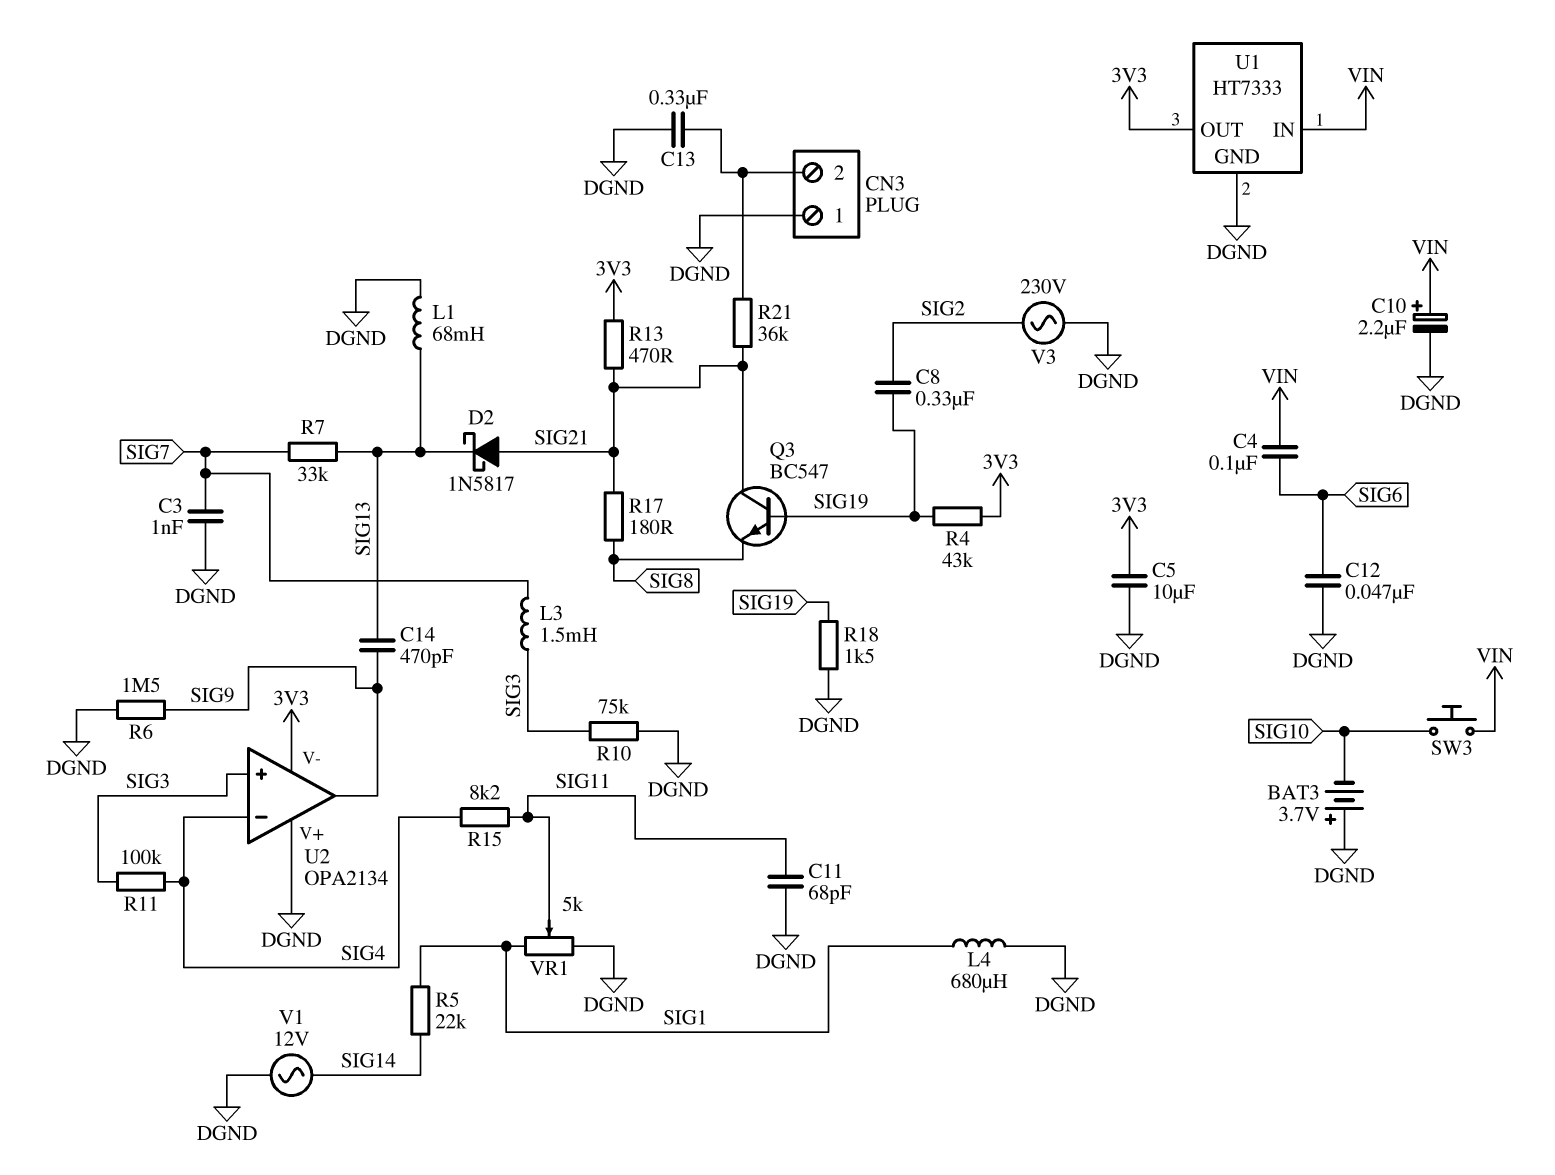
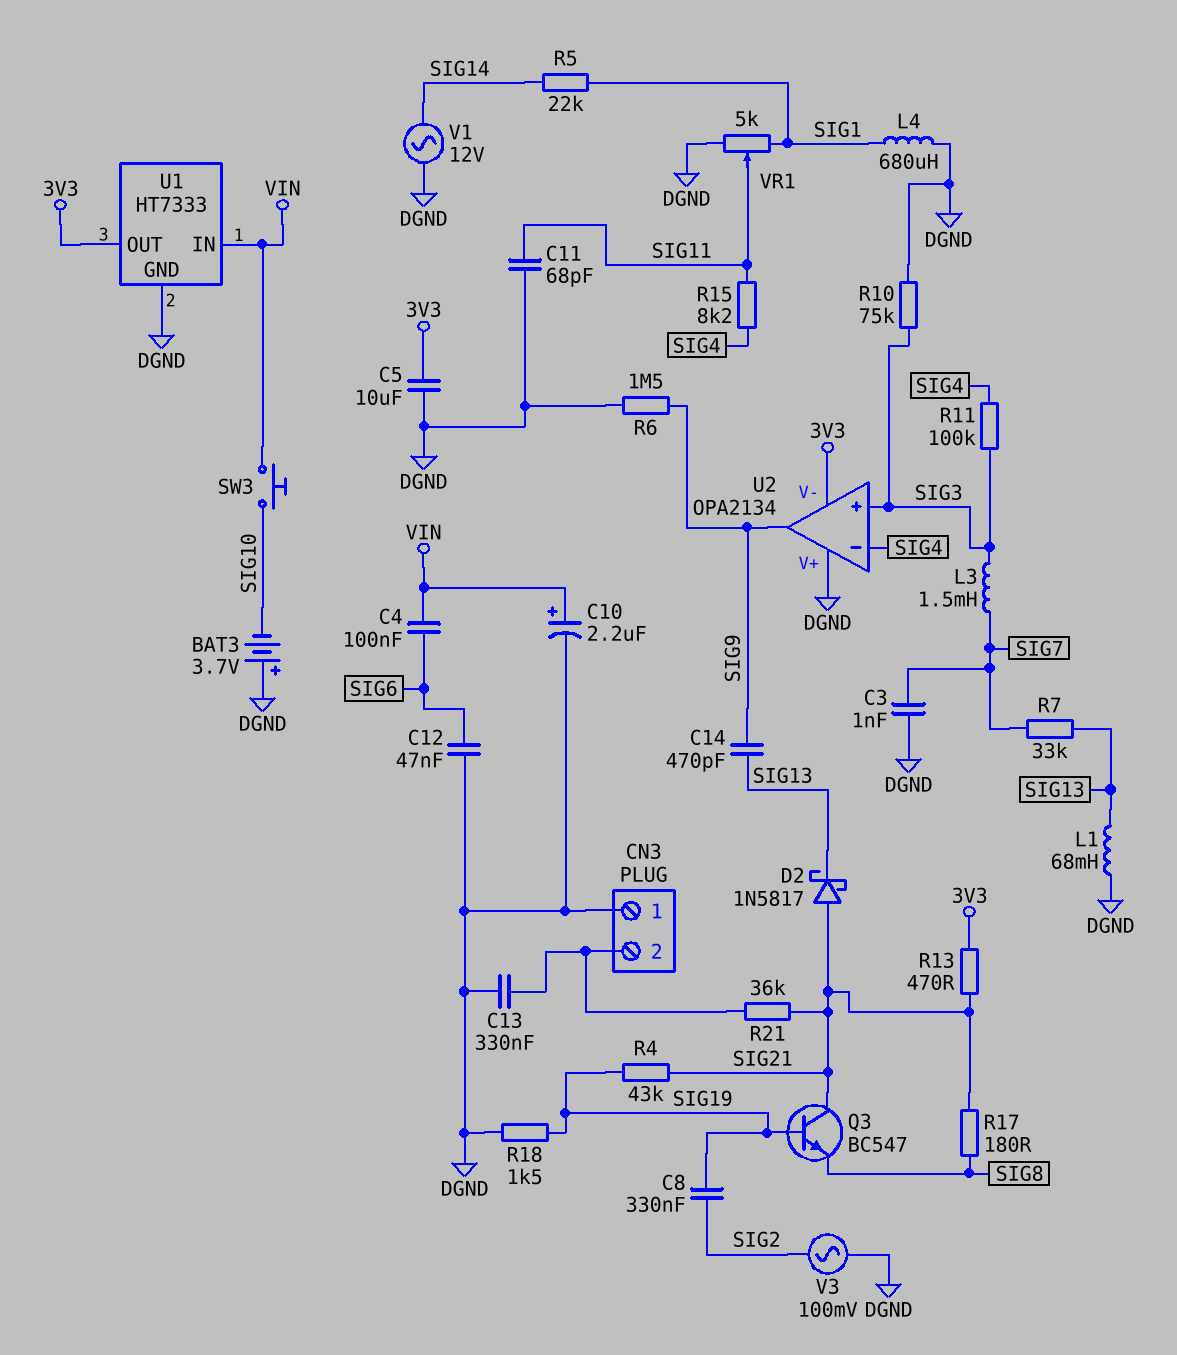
R4: 43k (3V3, SIG19) -> 43k (SIG19, SIG21)
V3: AC 230V (DGND, SIG2) -> AC 100mV (DGND, SIG2)

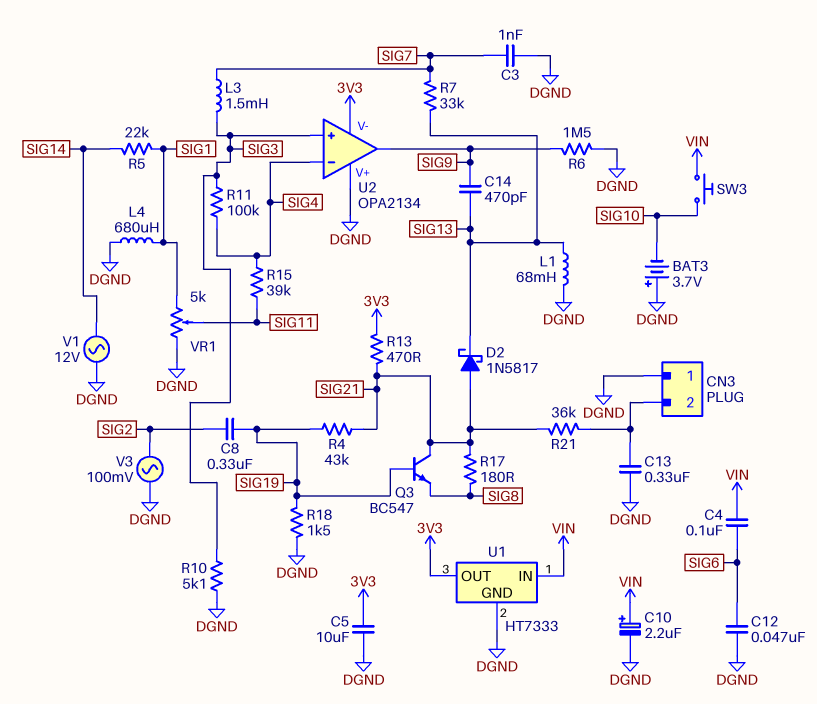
C11: 68pF (DGND, SIG11) -> none
R10: 75k (DGND, SIG3) -> 5.1k (DGND, SIG3)
R15: 8.2k (SIG4, SIG11) -> 39k (SIG4, SIG11)

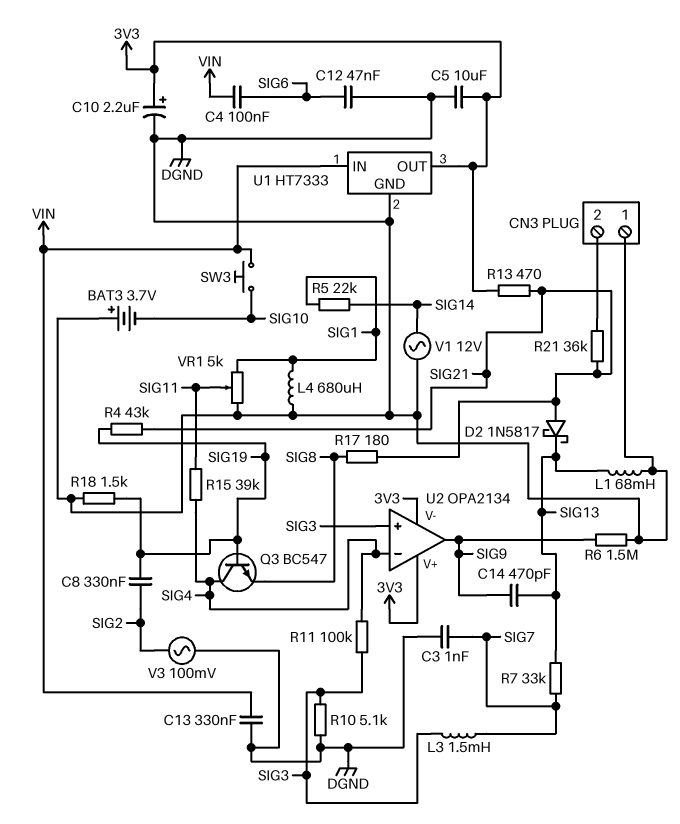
C10: 2.2uF (plus VIN, minus DGND) -> 2.2uF (plus 3V3, minus DGND)
C13: 330nF (CN3/2, DGND) -> 330nF (DGND, VIN)
Q3: NPN BC547 (B SIG19, C SIG21, E SIG8) -> NPN BC547 (B SIG19, C SIG4, E SIG8)
U2 pin V+: DGND -> 3V3

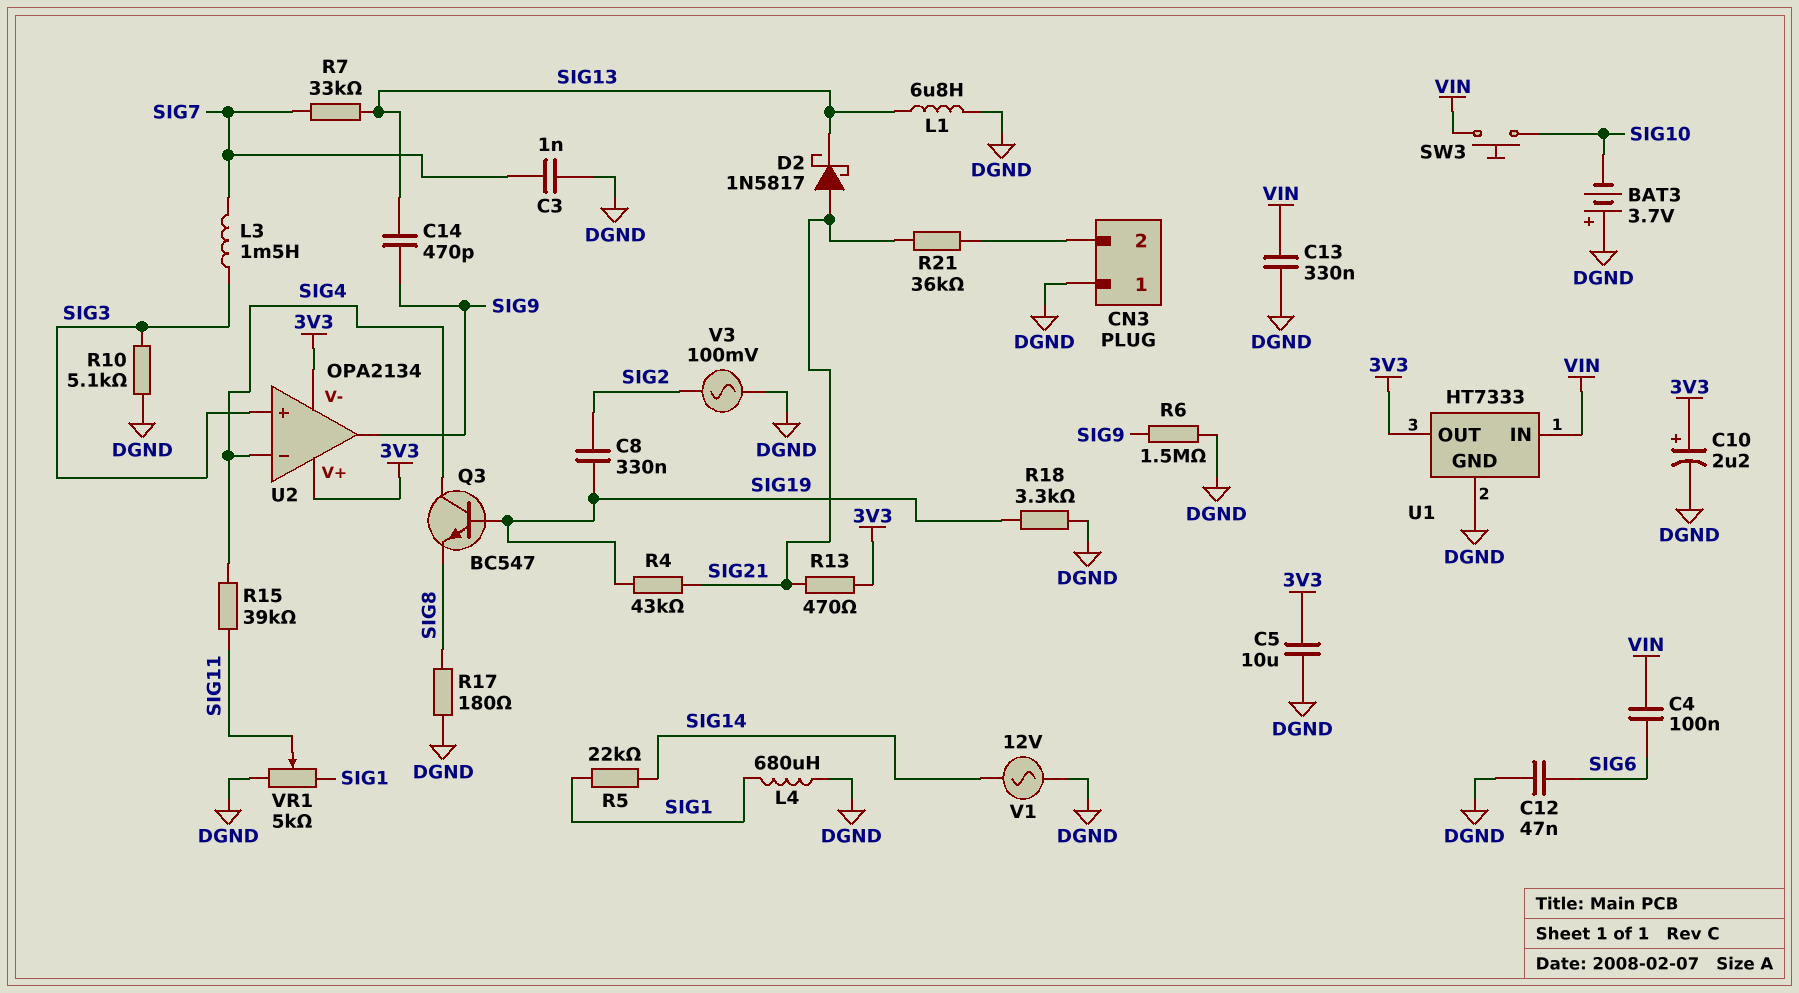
L1: 68mH (DGND, SIG13) -> 6.8uH (DGND, SIG13)
R11: 100k (SIG3, SIG4) -> none
R17: 180 (SIG8, SIG21) -> 180 (DGND, SIG8)
R18: 1.5k (DGND, SIG19) -> 3.3k (DGND, SIG19)

